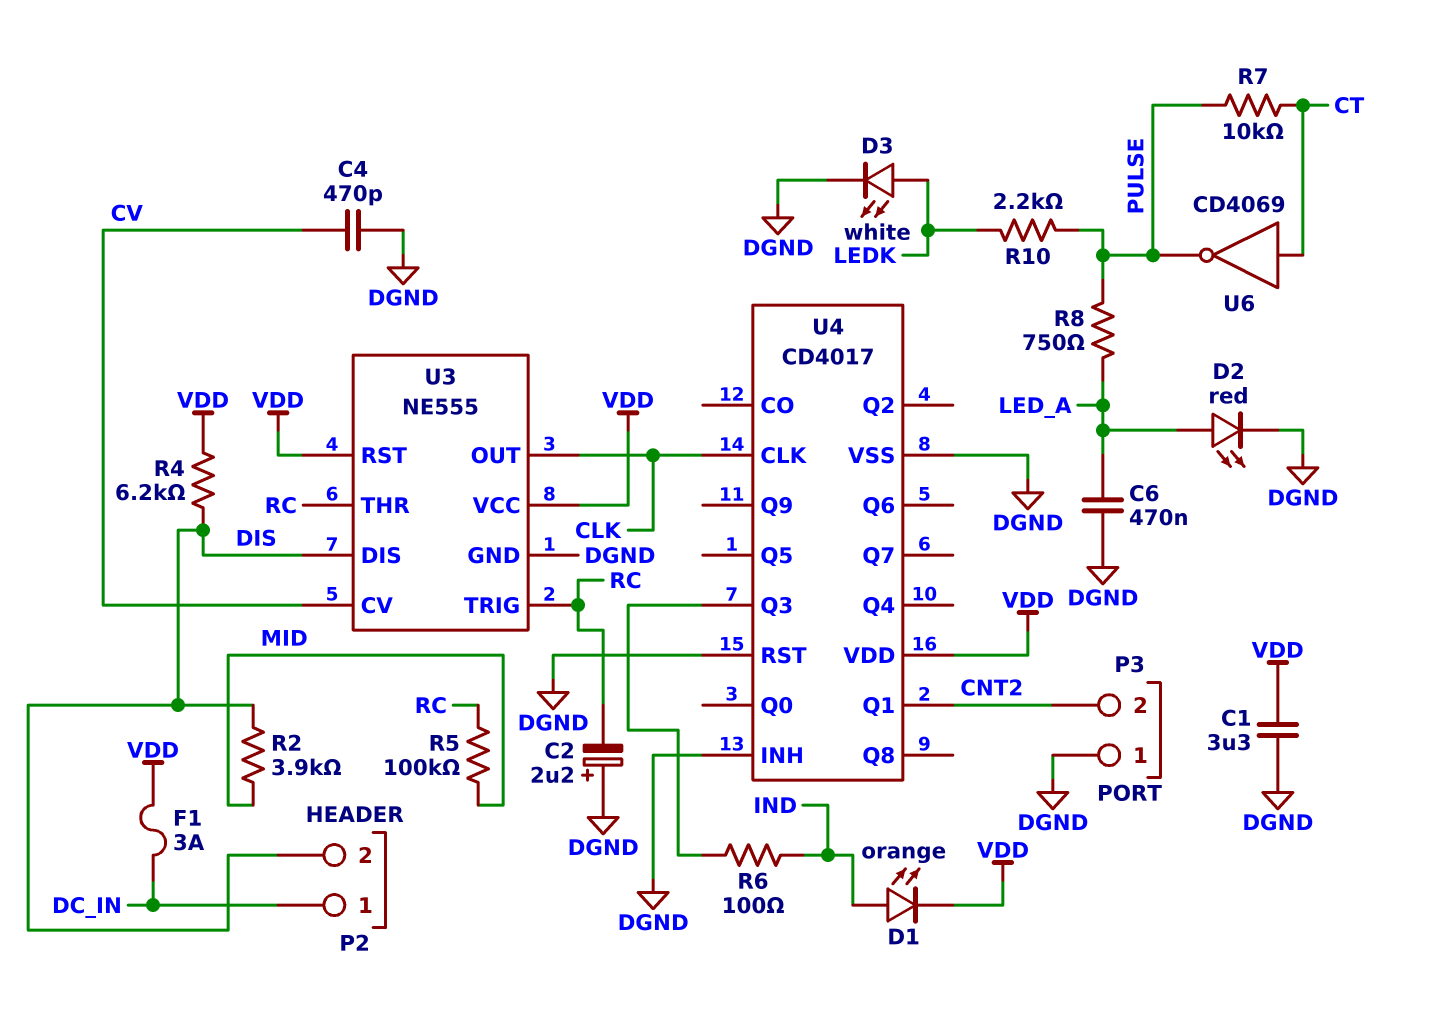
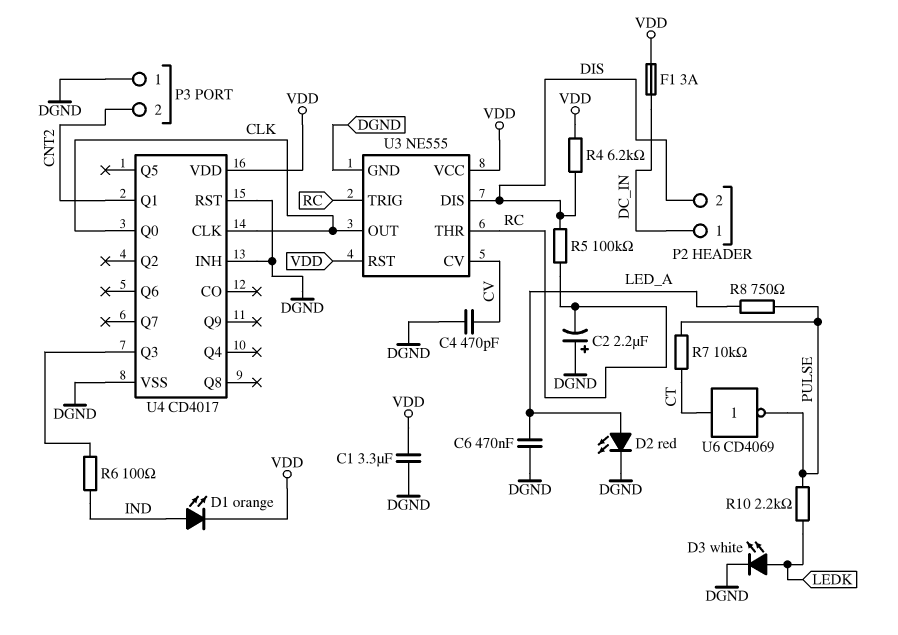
R2: 3.9k (DIS, MID) -> none
R5: 100k (MID, RC) -> 100k (DIS, RC)
U4 pin Q0: none -> CLK

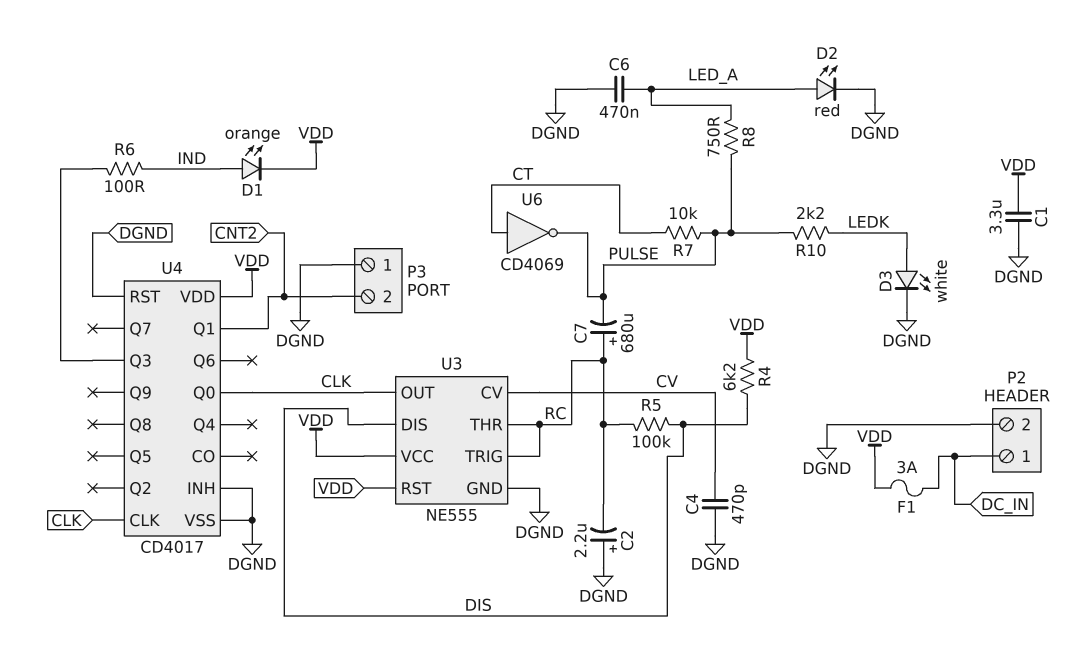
C7: none -> 680uF (plus RC, minus PULSE)
P2 pin 2: DIS -> DGND

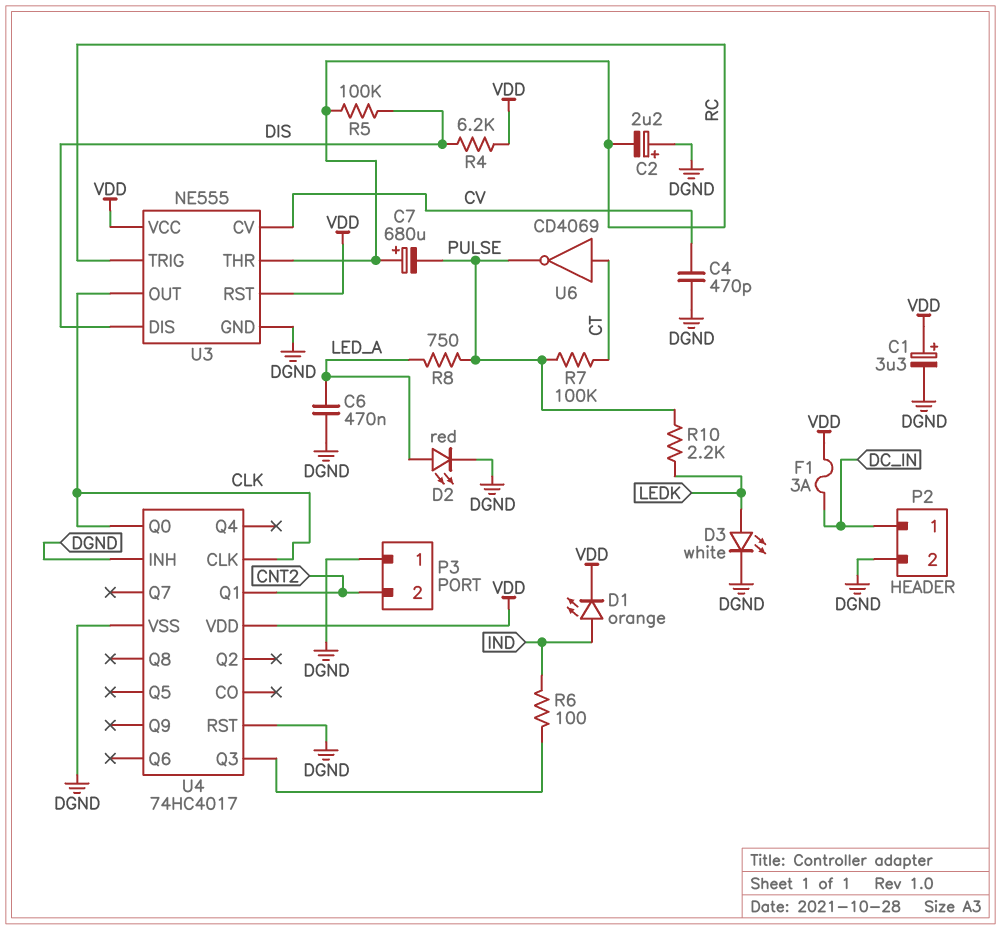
C1: 3.3uF (DGND, VDD) -> 3.3uF (plus VDD, minus DGND)
R7: 10k (CT, PULSE) -> 100k (CT, PULSE)
U4: CD4017 -> 74HC4017

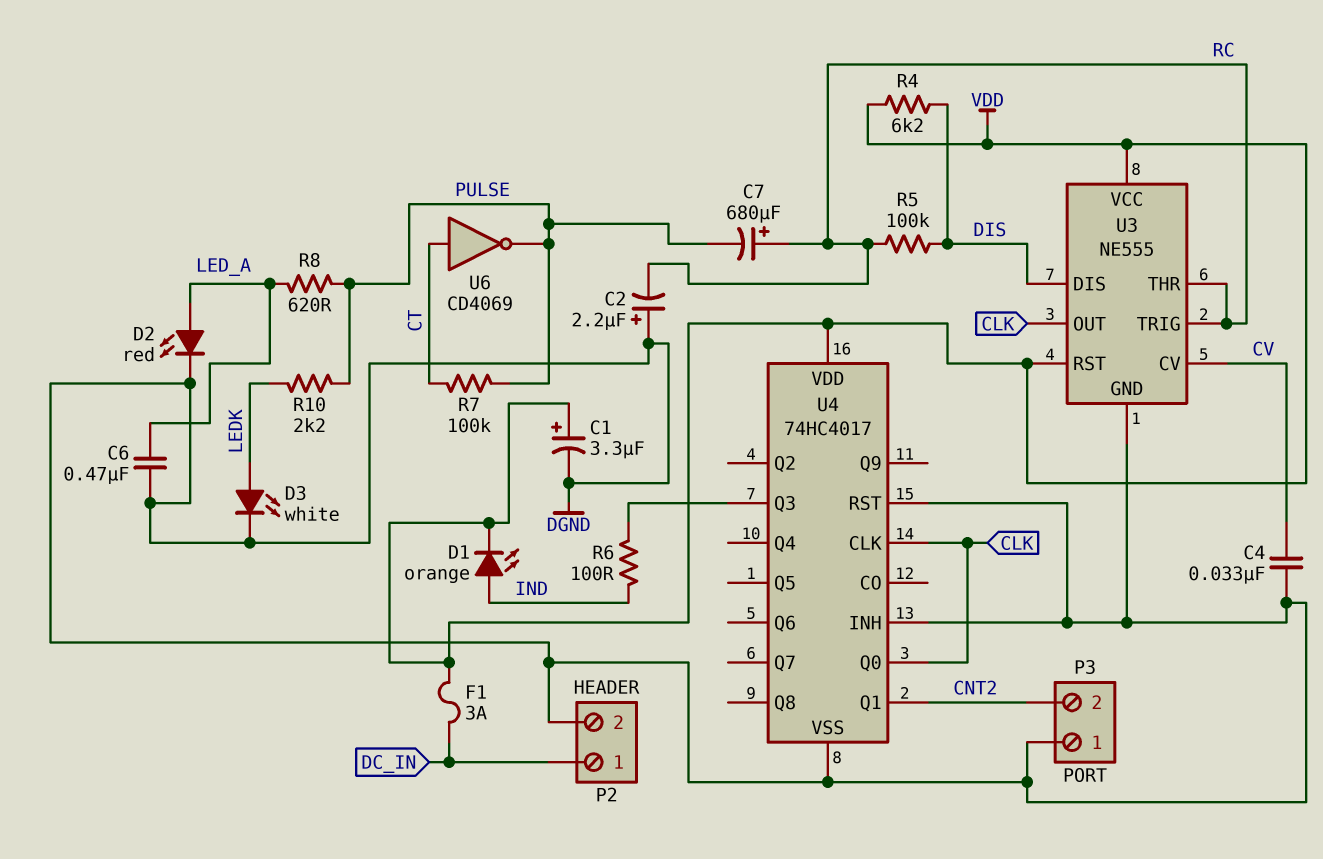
C4: 470pF (CV, DGND) -> 33nF (CV, DGND)
R8: 750 (LED_A, PULSE) -> 620 (LED_A, PULSE)

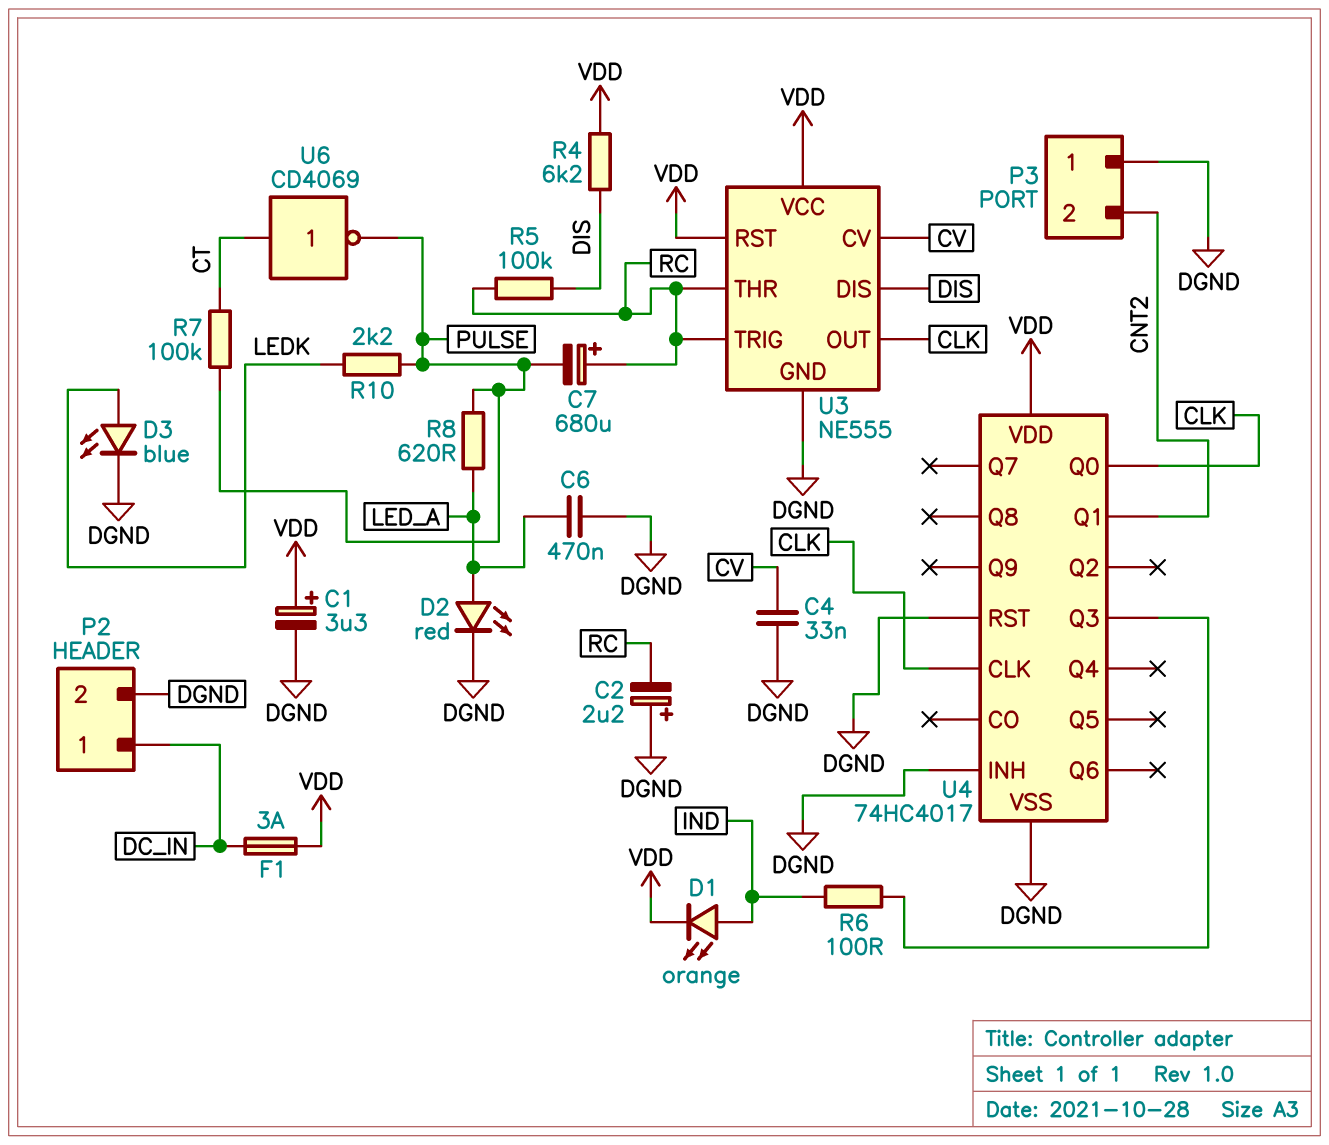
D3: LED white (A LEDK, K DGND) -> LED blue (A LEDK, K DGND)

